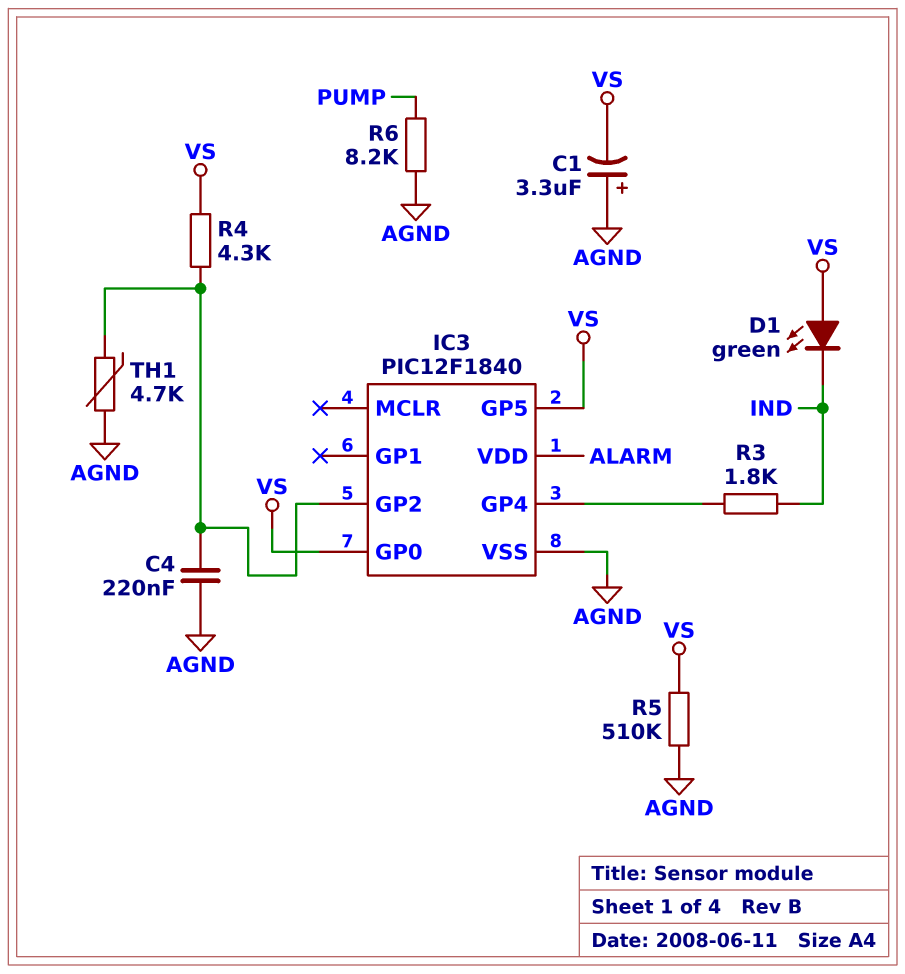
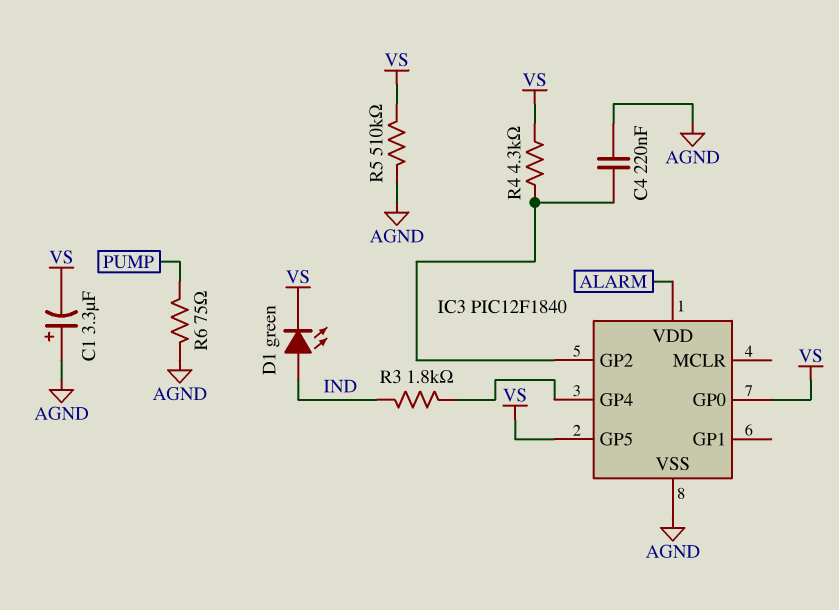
D1: LED green (A VS, K IND) -> LED green (A IND, K VS)
R6: 8.2k (AGND, PUMP) -> 75 (AGND, PUMP)
TH1: 4.7k (AGND, IC3/GP2) -> none

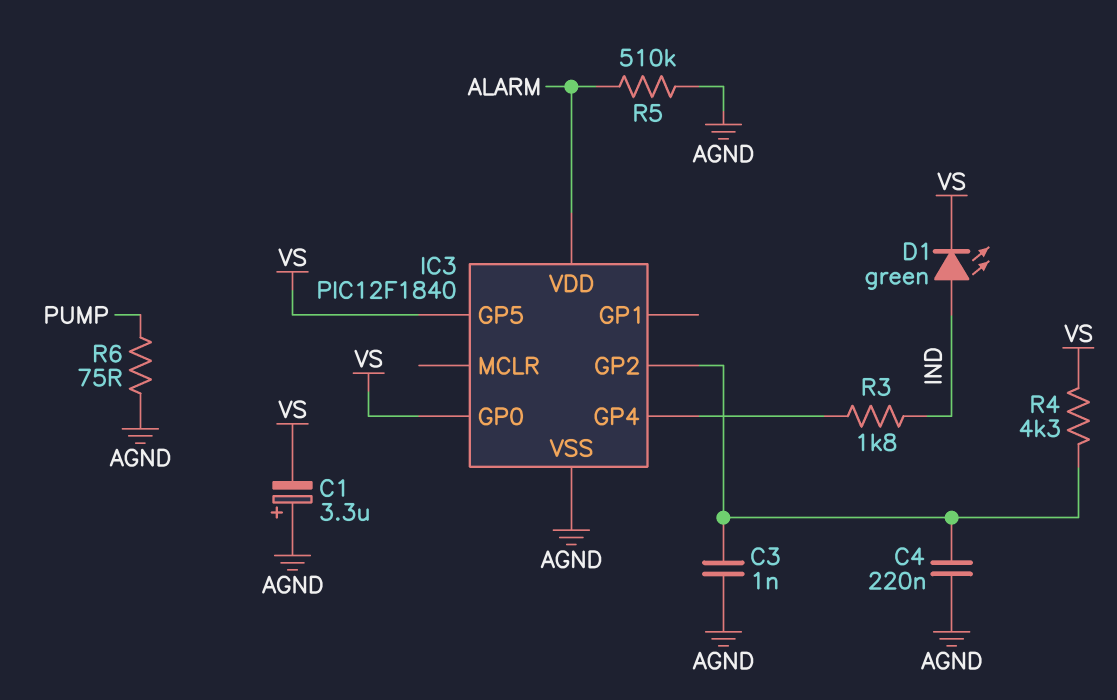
C3: none -> 1nF (AGND, IC3/GP2)
R5: 510k (AGND, VS) -> 510k (AGND, ALARM)

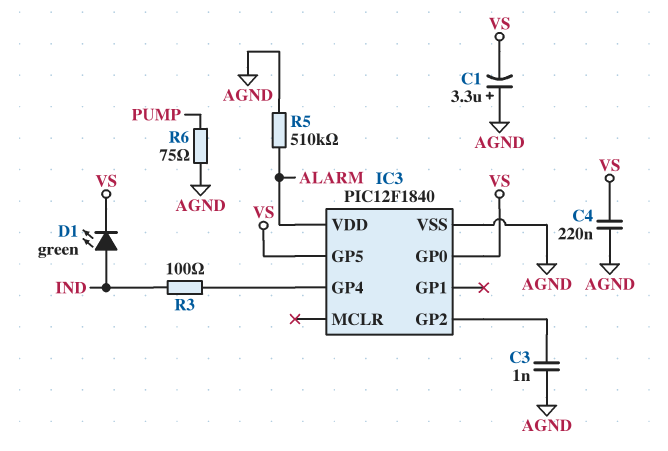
C4: 220nF (AGND, IC3/GP2) -> 220nF (AGND, VS)
R3: 1.8k (IC3/GP4, IND) -> 100 (IC3/GP4, IND)
R4: 4.3k (IC3/GP2, VS) -> none

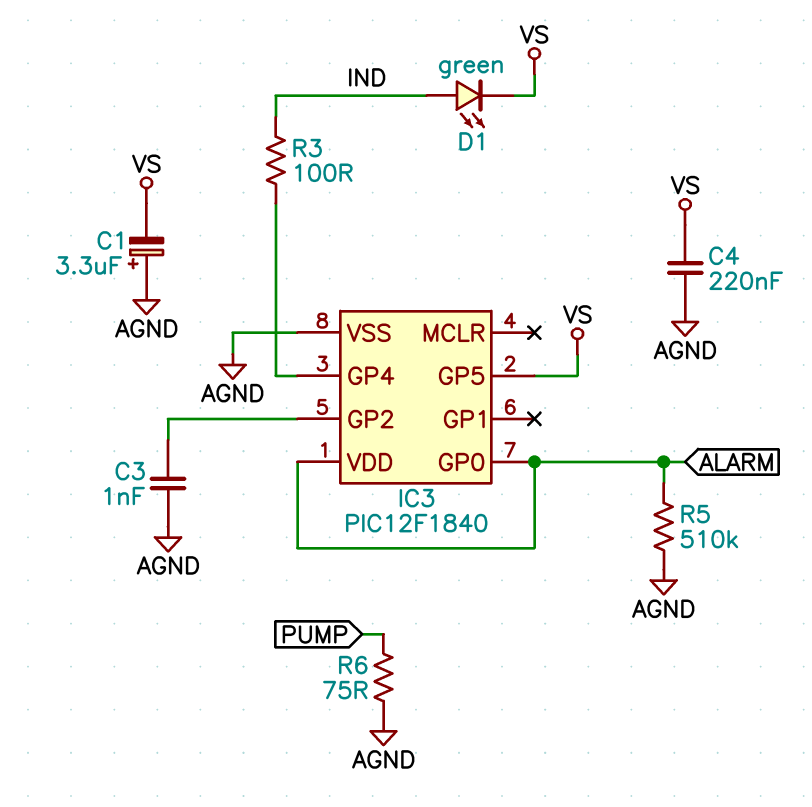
IC3 pin GP0: VS -> ALARM

